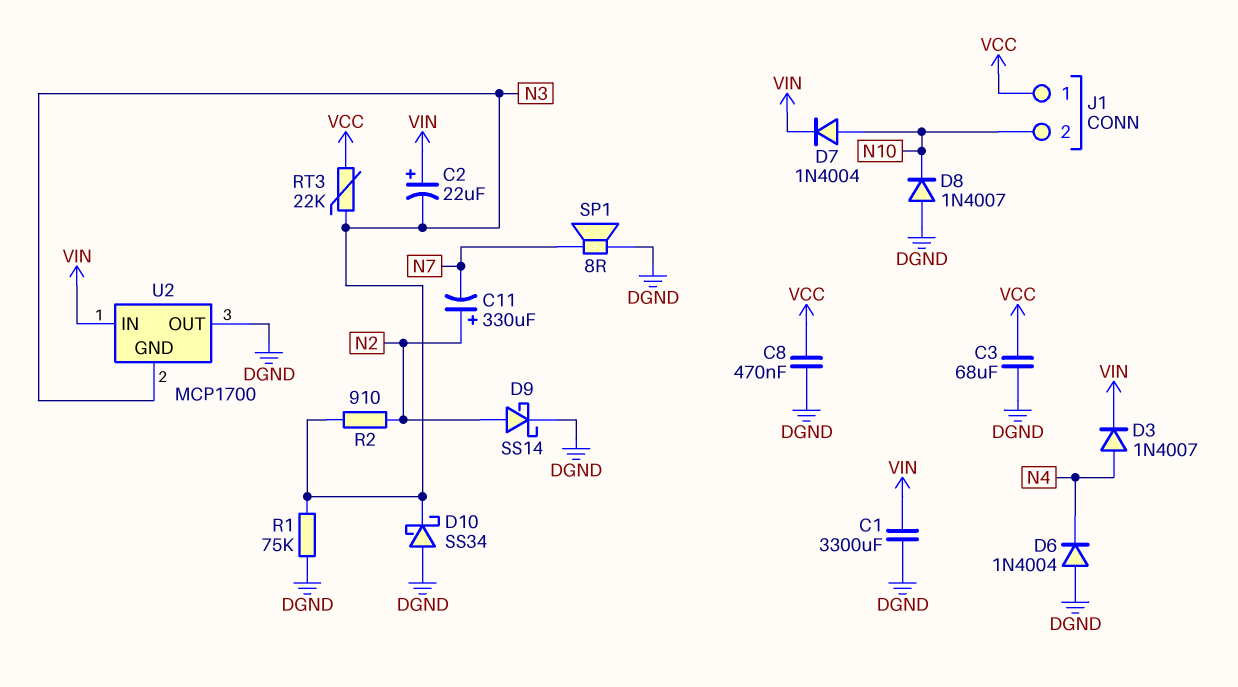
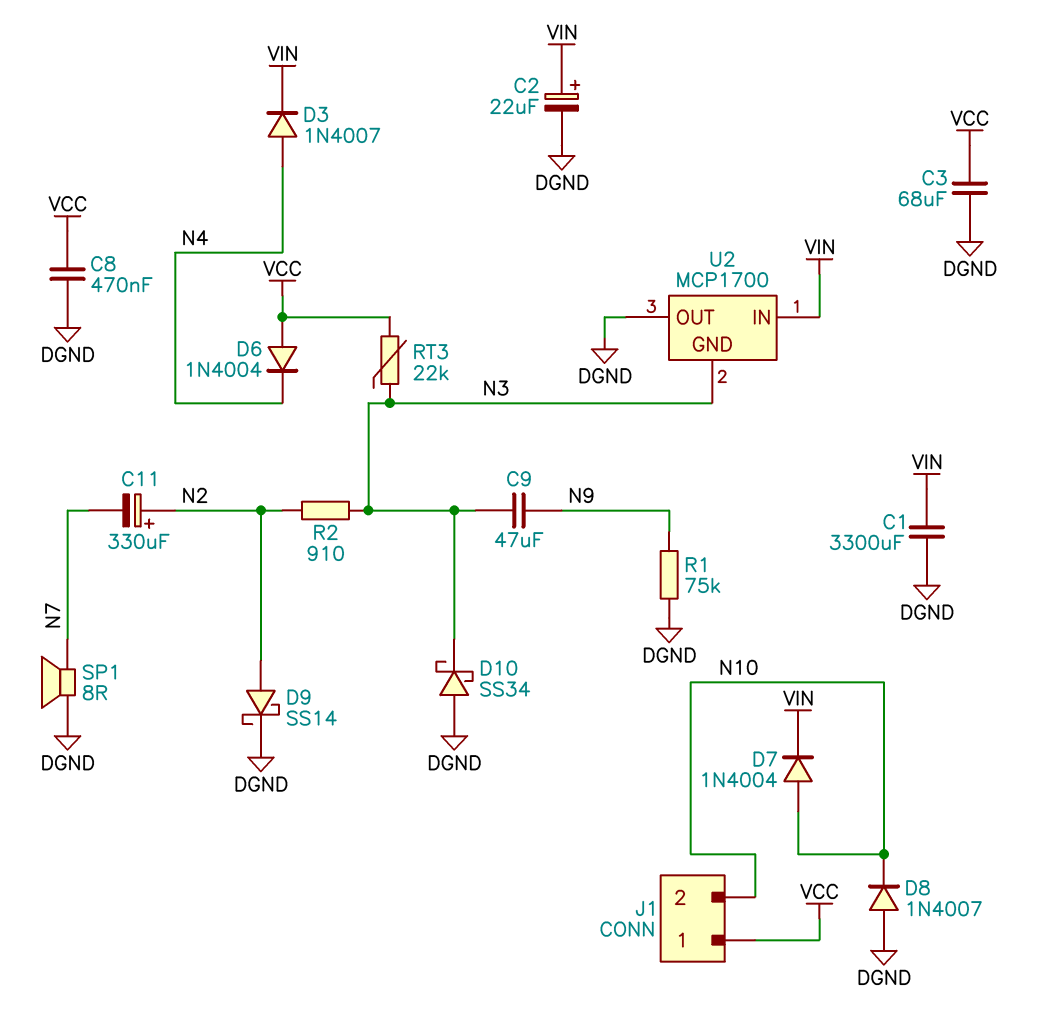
C2: 22uF (plus VIN, minus N3) -> 22uF (plus VIN, minus DGND)
C9: none -> 47uF (N3, N9)
D6: diode 1N4004 (A DGND, K N4) -> diode 1N4004 (A VCC, K N4)
R1: 75k (DGND, N3) -> 75k (DGND, N9)

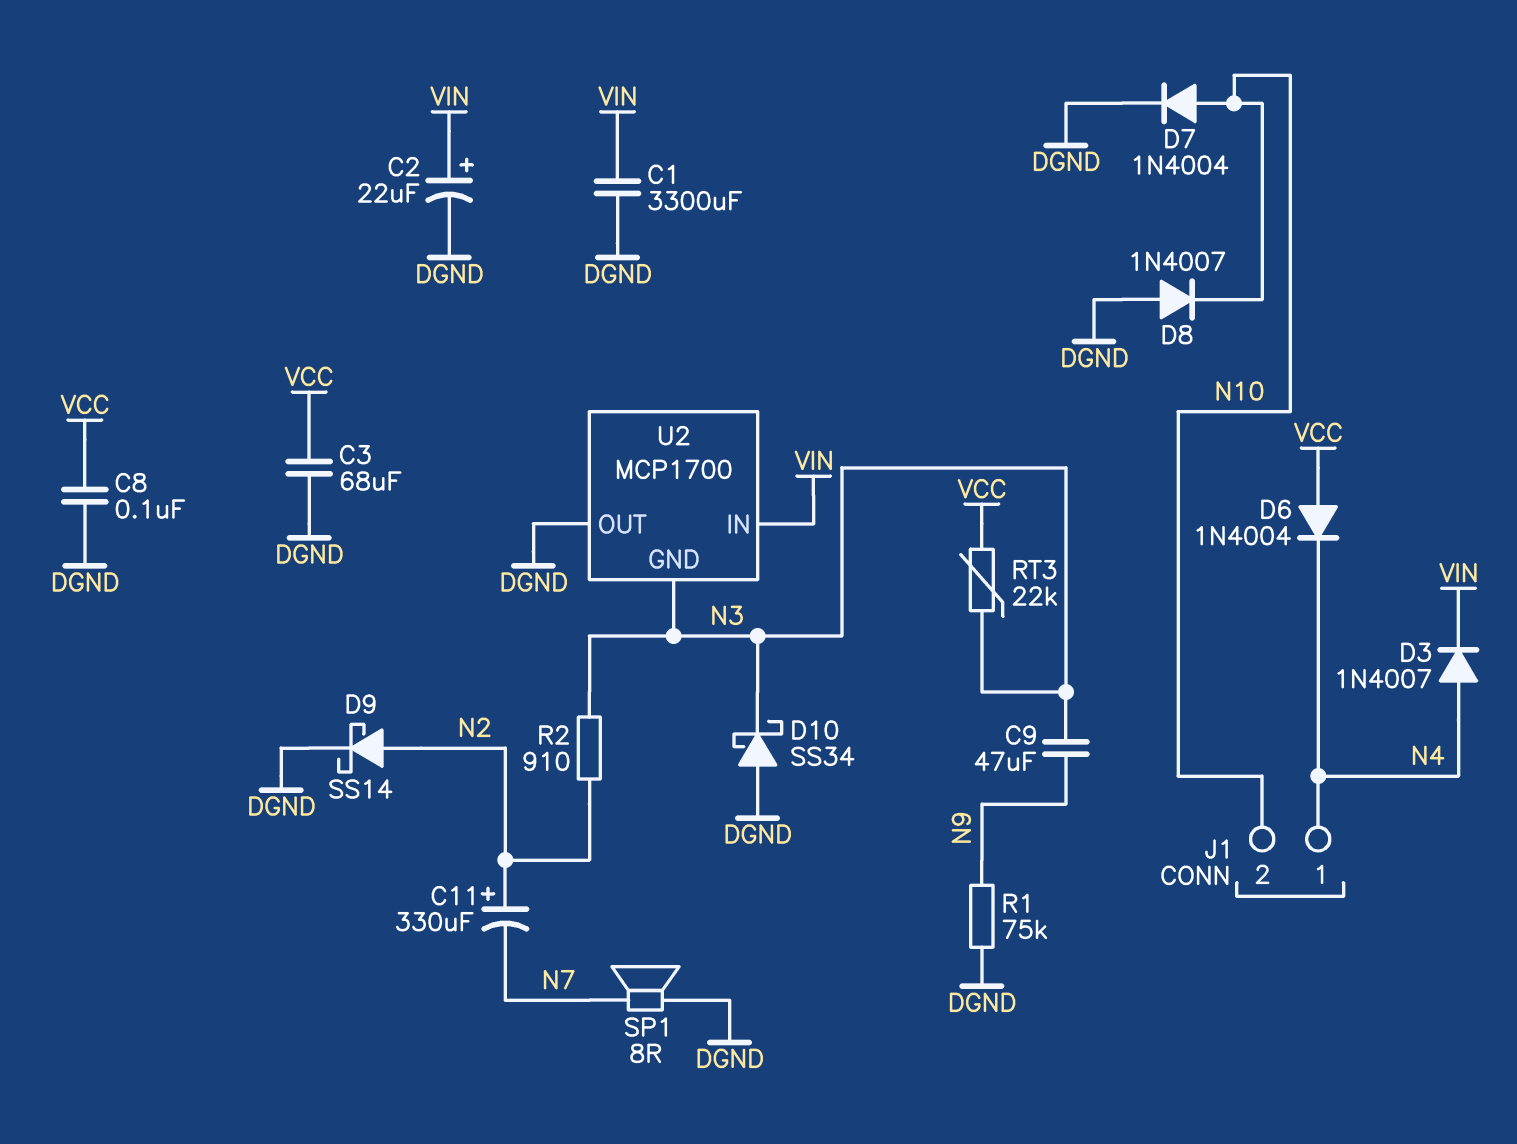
C8: 470nF (DGND, VCC) -> 100nF (DGND, VCC)
D7: diode 1N4004 (A N10, K VIN) -> diode 1N4004 (A N10, K DGND)
J1 pin 1: VCC -> N4

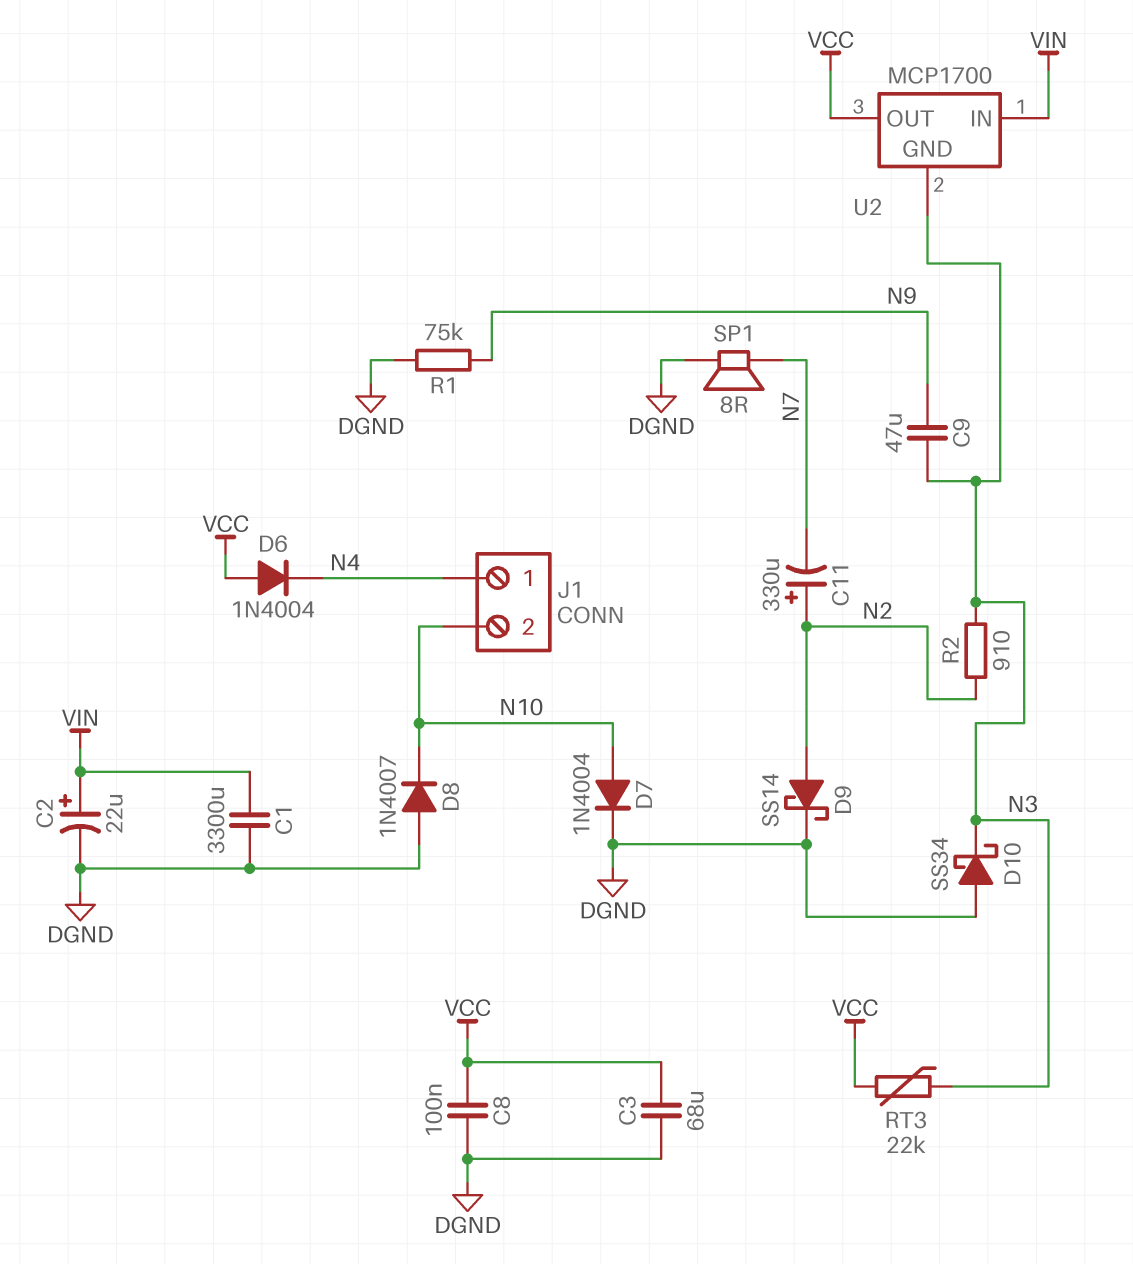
D3: diode 1N4007 (A N4, K VIN) -> none
U2 pin OUT: DGND -> VCC

